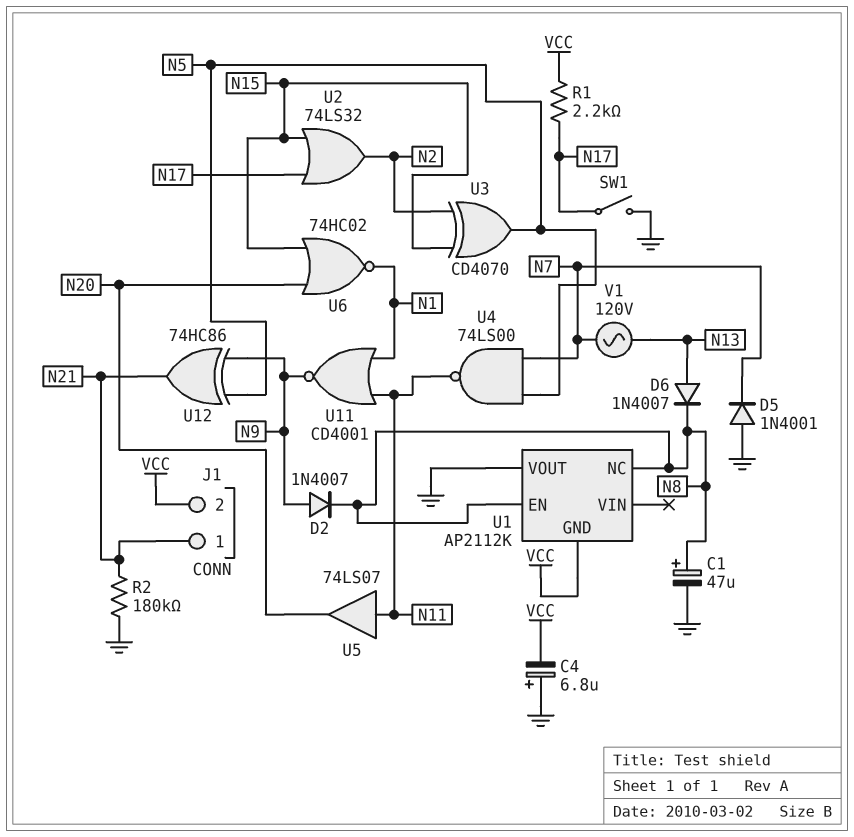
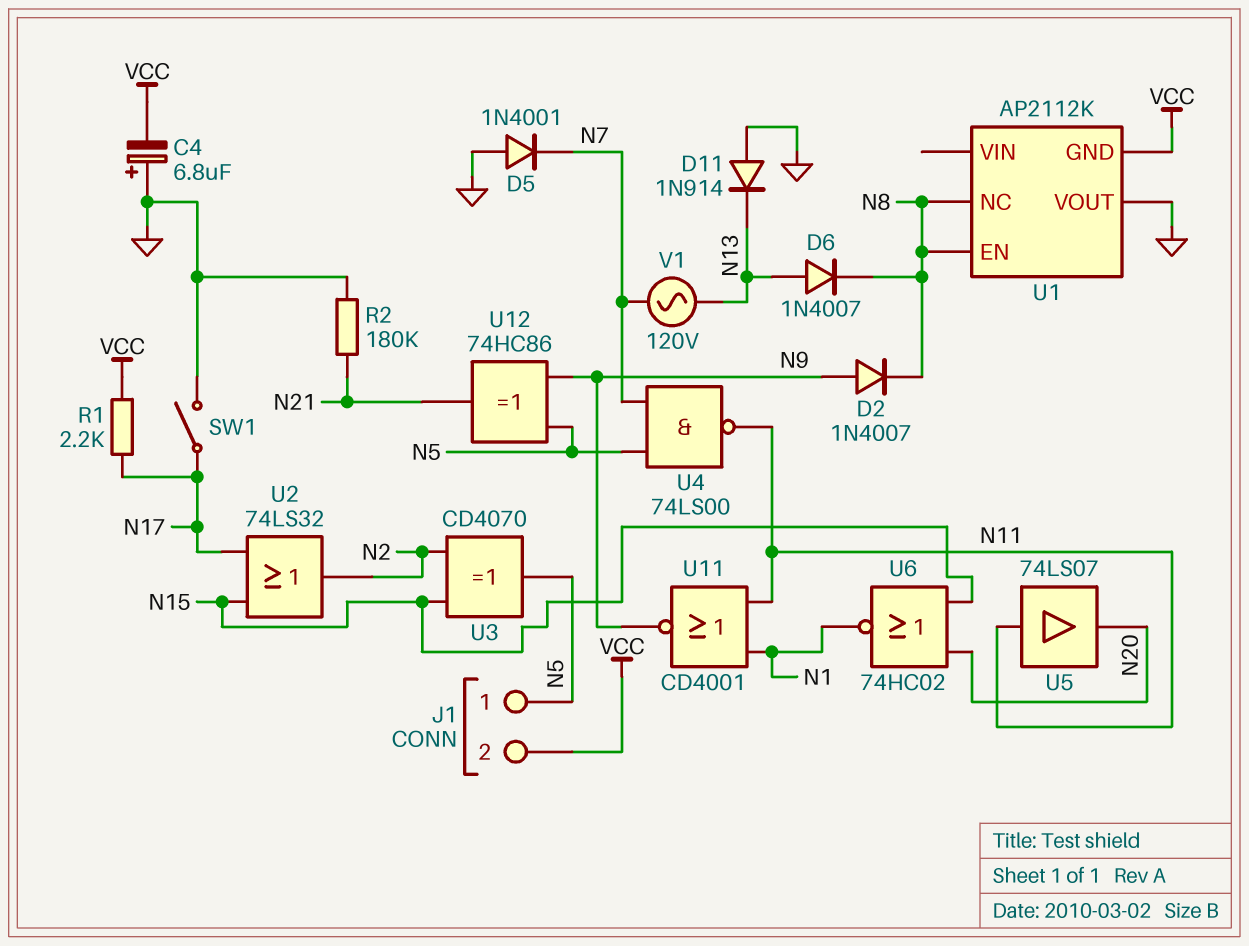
C1: 47uF (plus N8, minus GND) -> none
D11: none -> diode 1N914 (A GND, K N13)
J1 pin 1: N21 -> N5

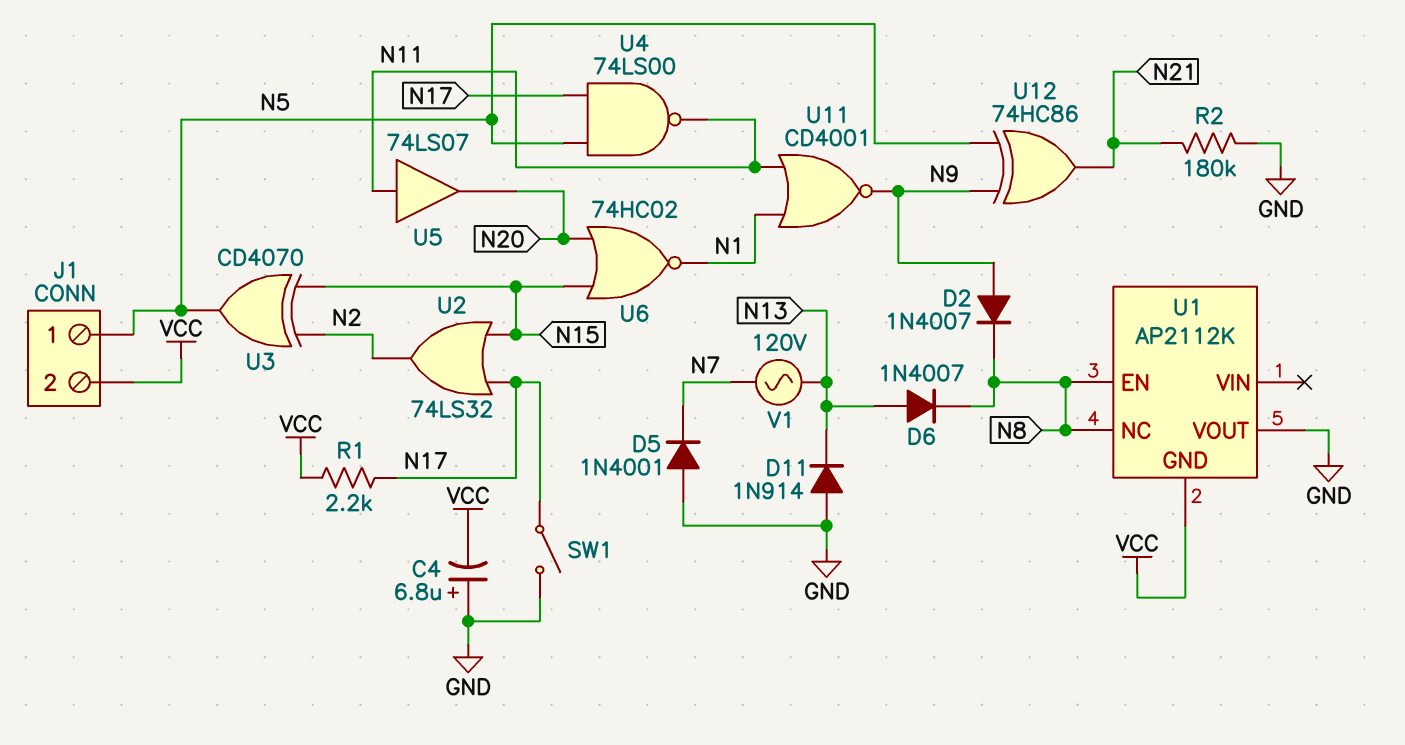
U4: NAND 74LS00 (in N5, in N7, out N11) -> NAND 74LS00 (in N5, in N17, out N11)

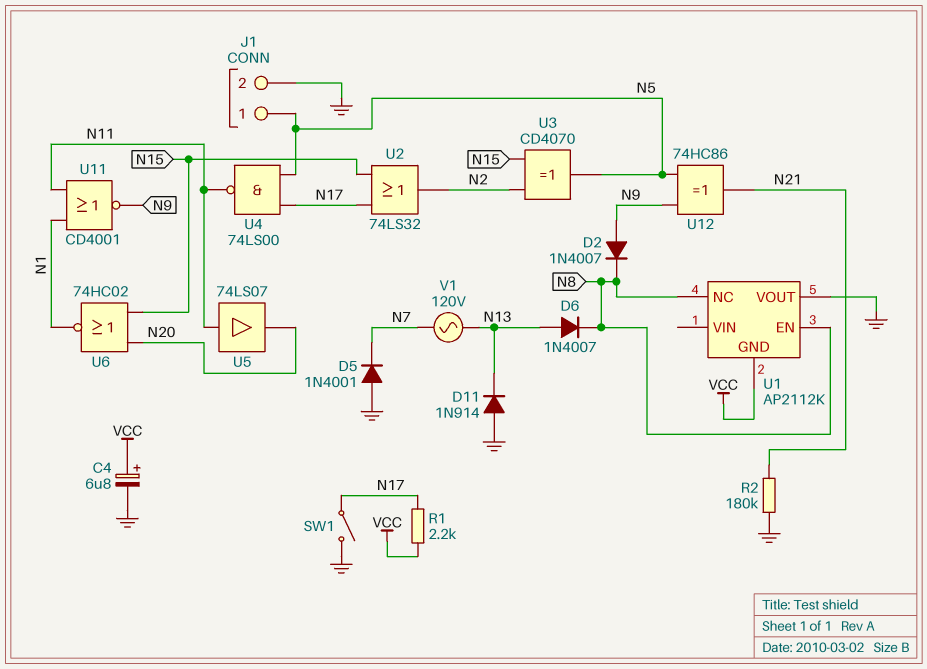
C4: 6.8uF (plus GND, minus VCC) -> 6.8uF (plus VCC, minus GND)
J1 pin 2: VCC -> GND

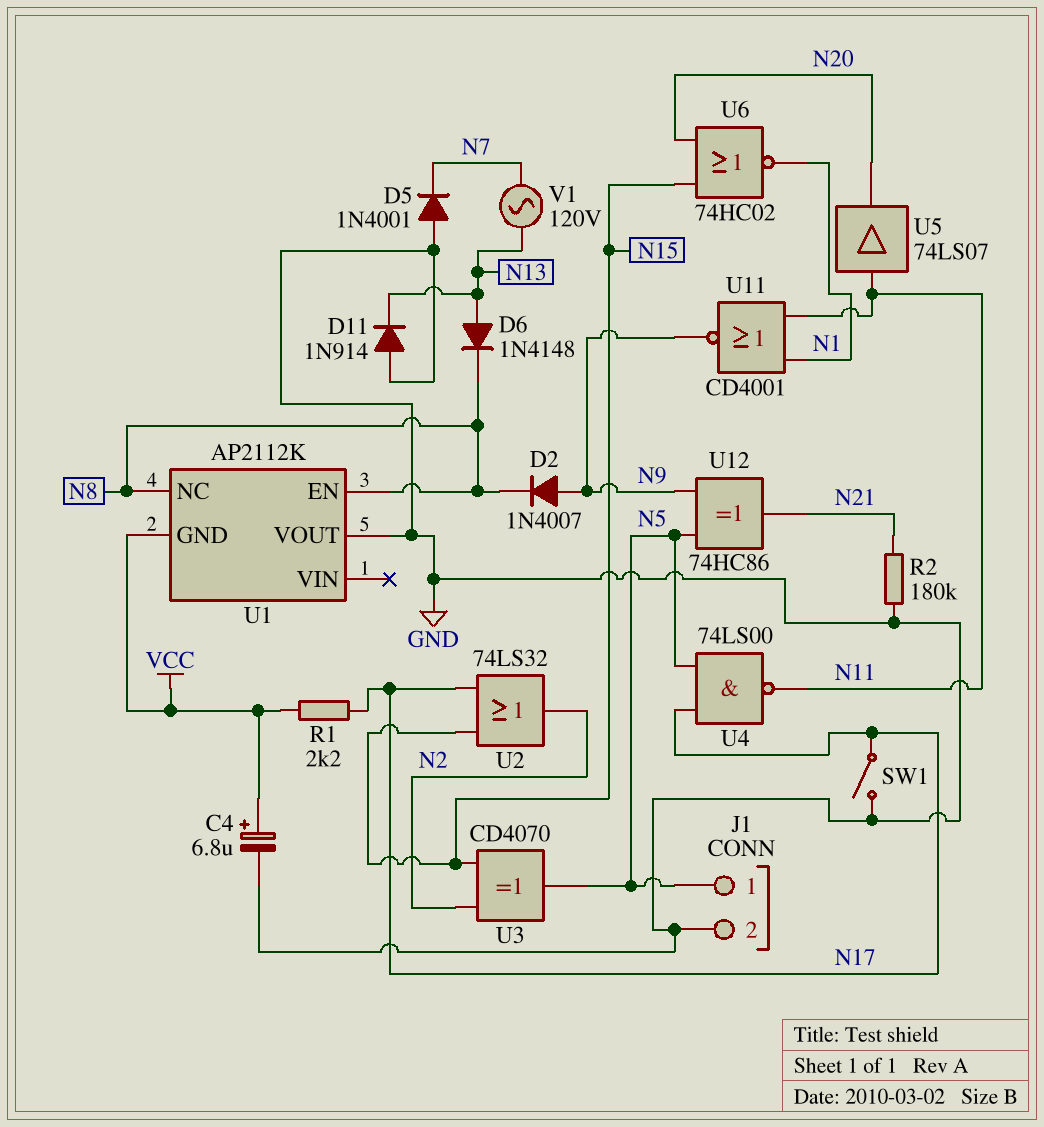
D6: diode 1N4007 (A N13, K N8) -> diode 1N4148 (A N13, K N8)

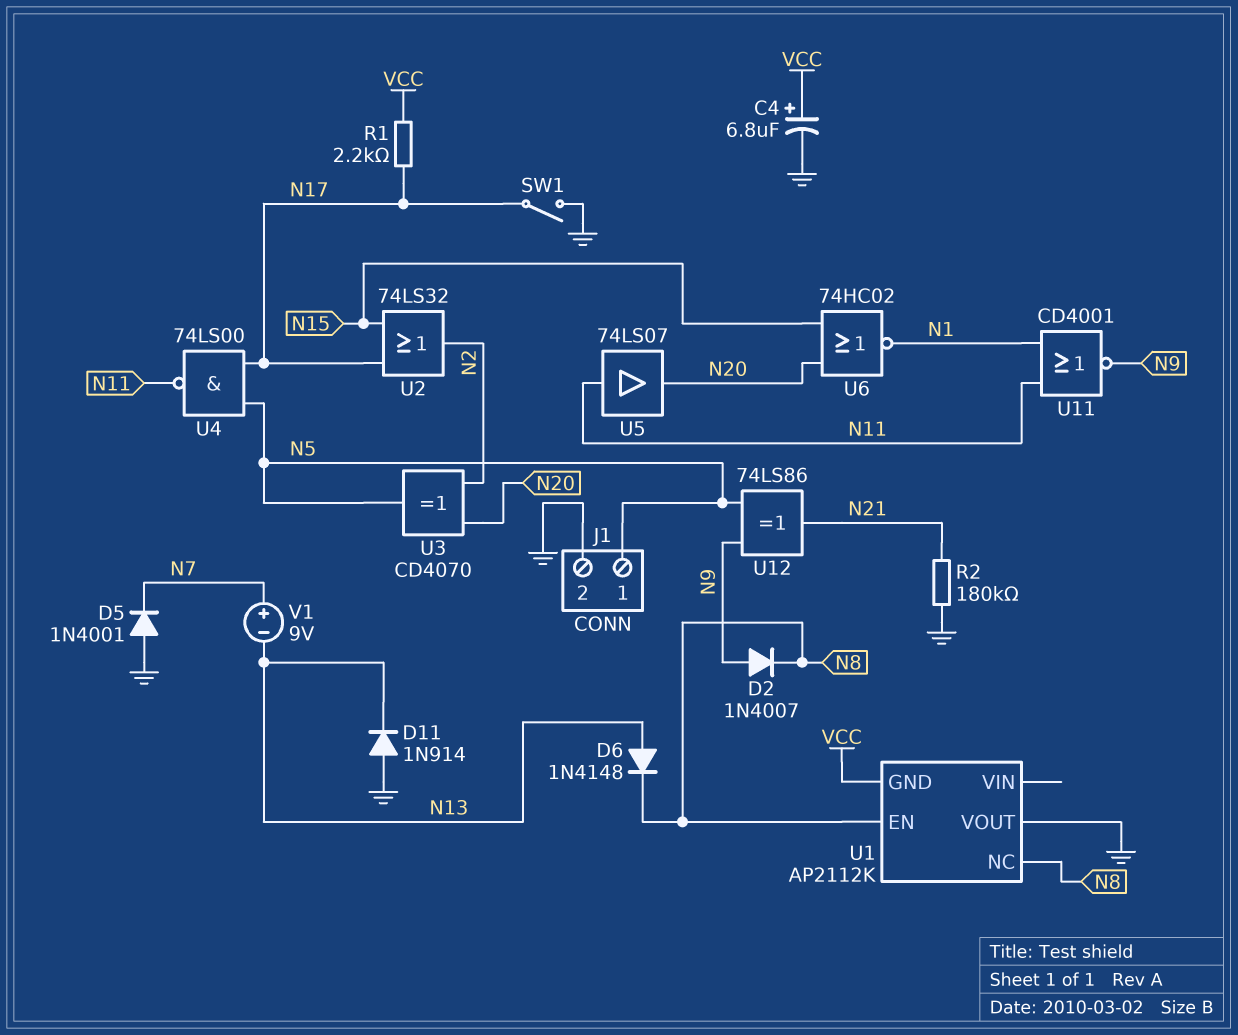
U3: XOR CD4070 (in N2, in N15, out N5) -> XOR CD4070 (in N2, in N20, out N5)
U12: XOR 74HC86 (in N5, in N9, out N21) -> XOR 74LS86 (in N5, in N9, out N21)
V1: AC 120V (N7, N13) -> 9V (plus N7, minus N13)

